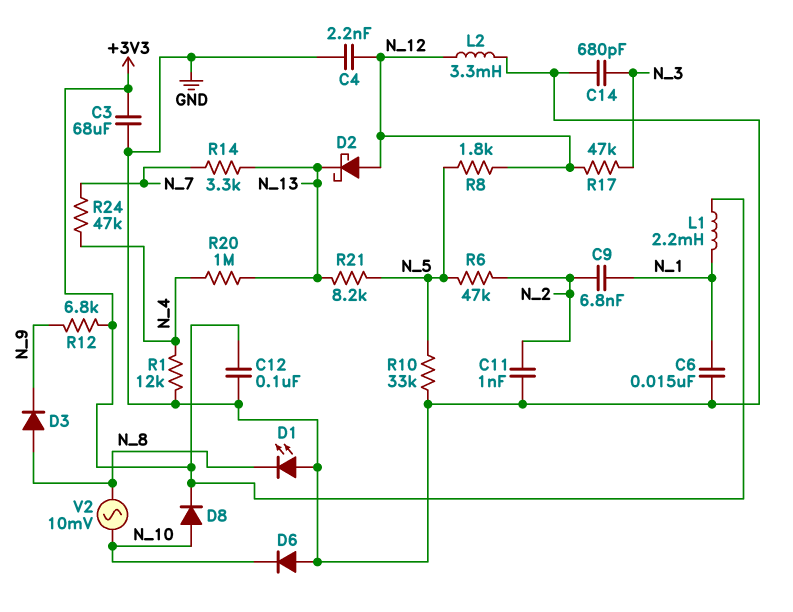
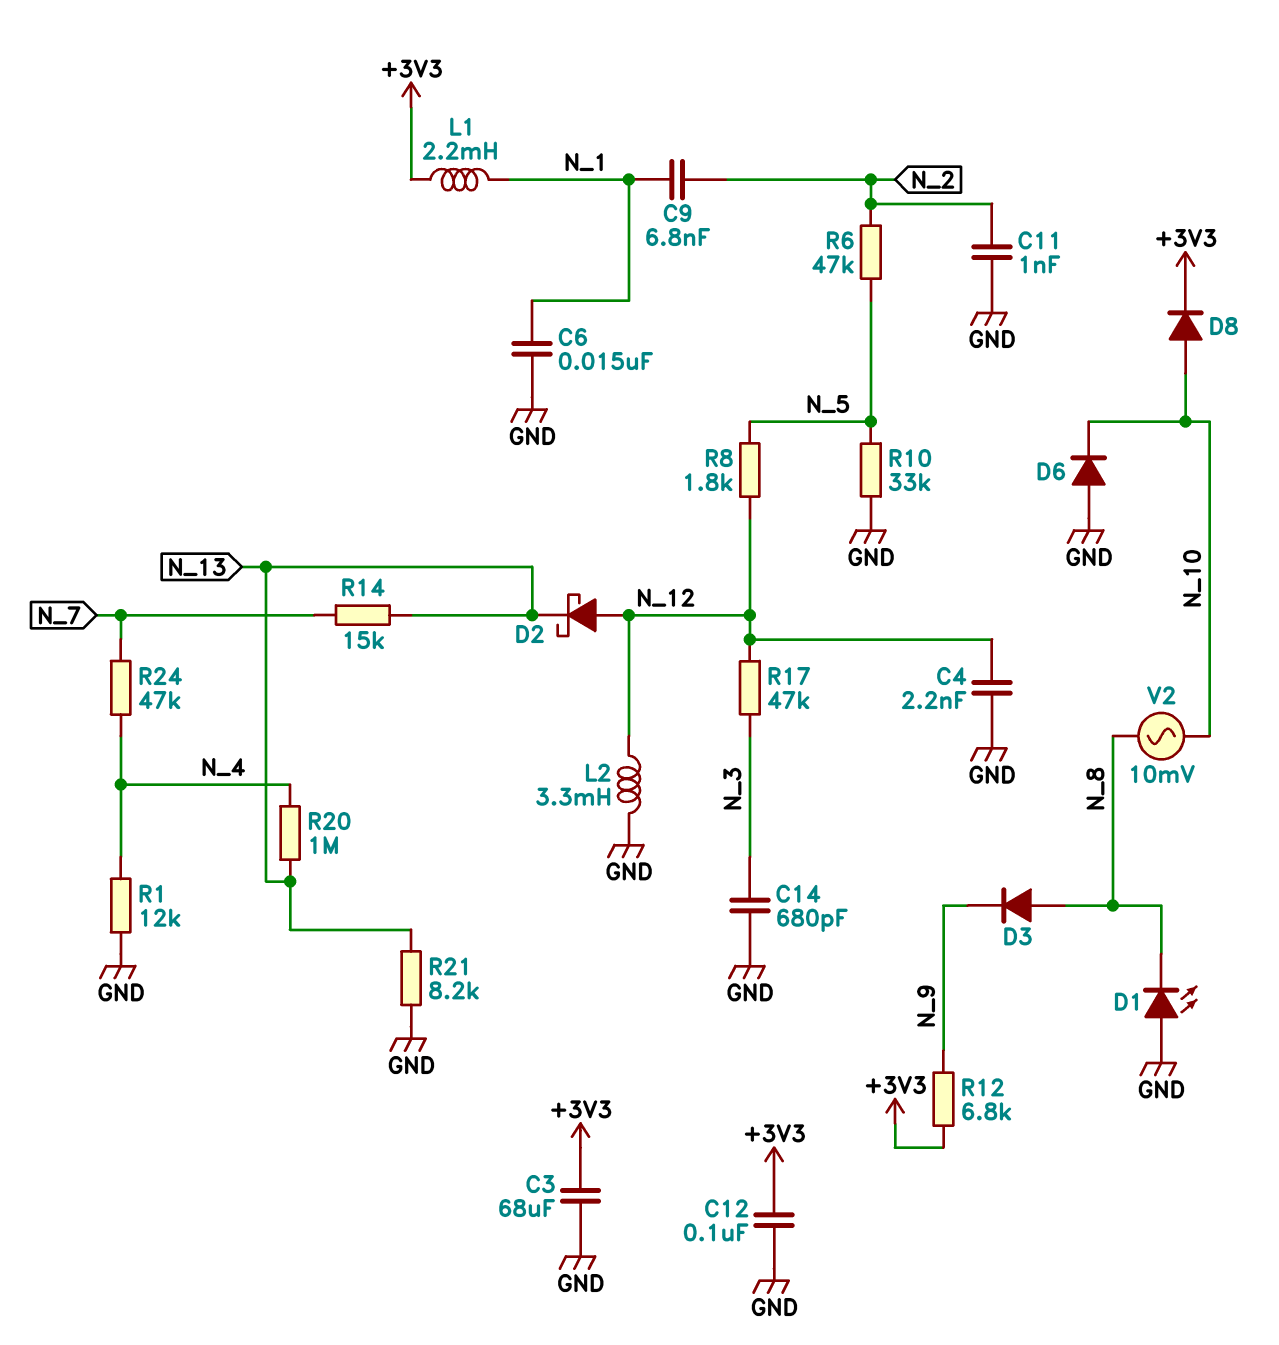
R14: 3.3k (N_7, N_13) -> 15k (N_7, N_13)
R21: 8.2k (N_5, N_13) -> 8.2k (GND, N_13)

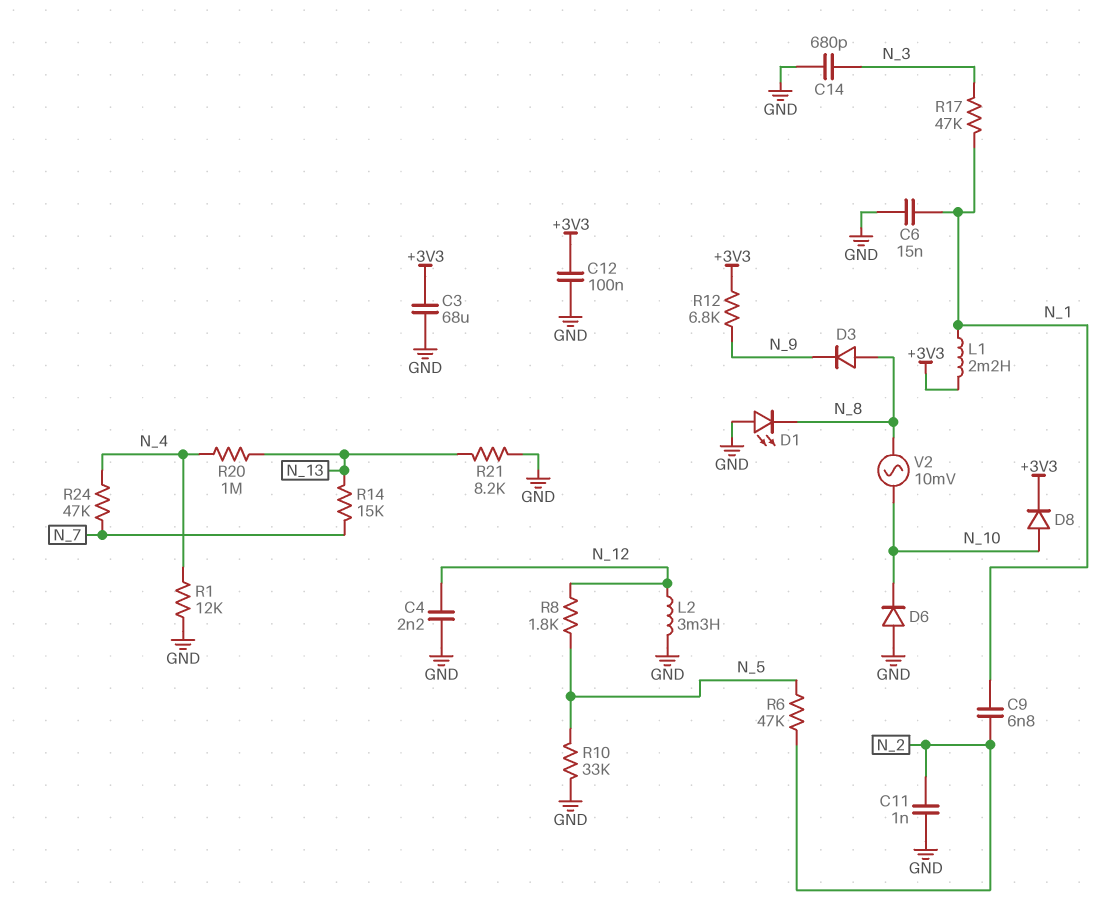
D2: schottky (A N_12, K N_13) -> none
R17: 47k (N_3, N_12) -> 47k (N_1, N_3)

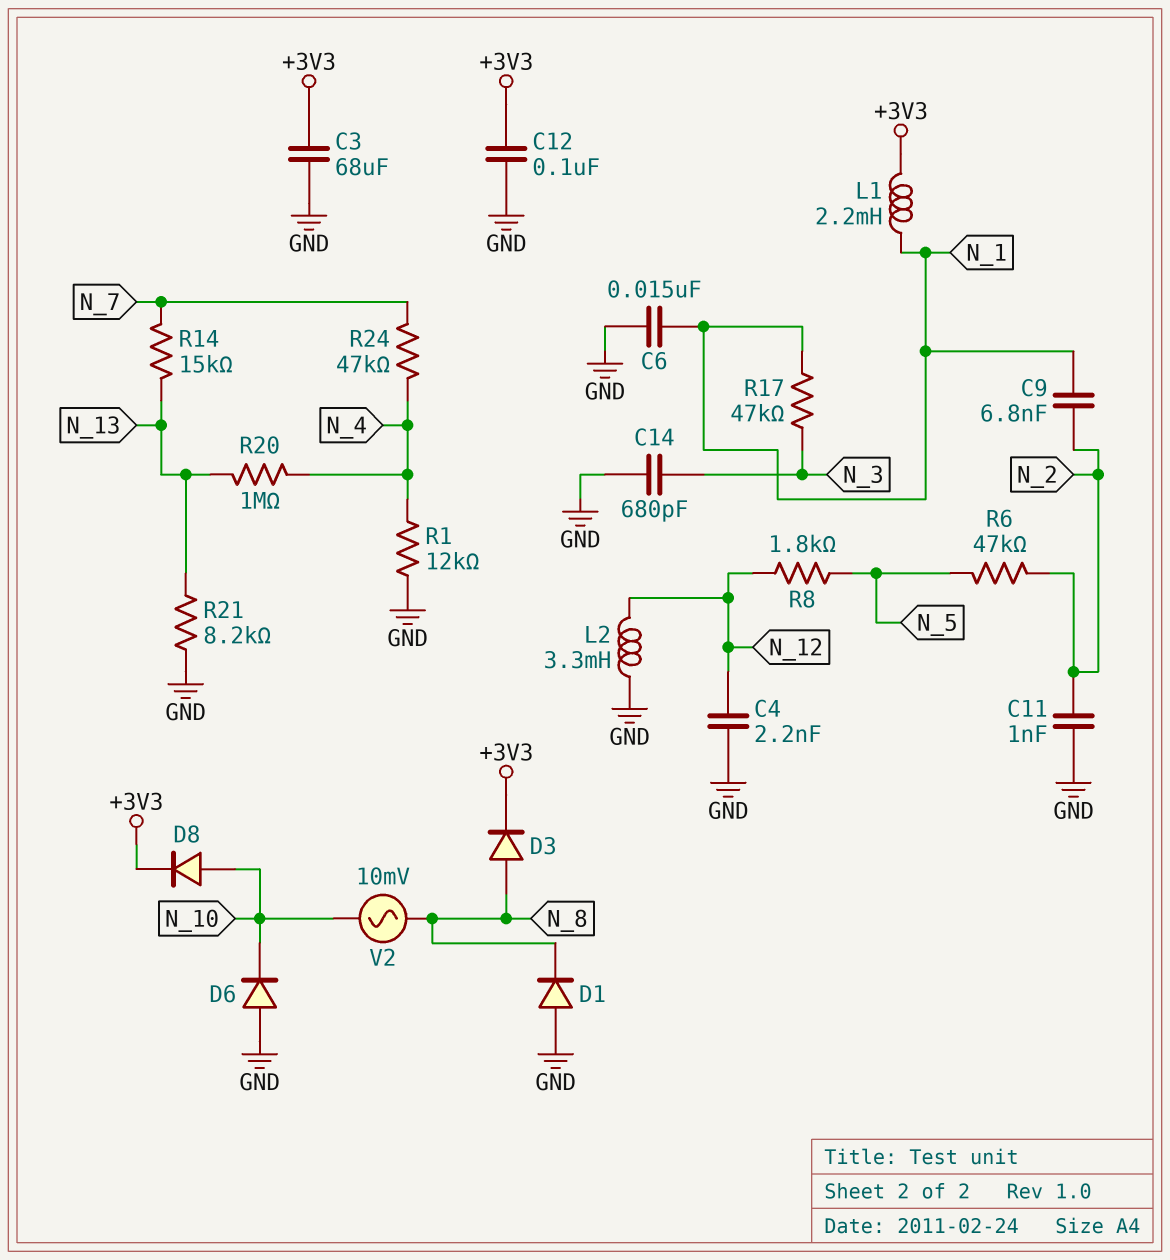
D1: LED (A GND, K N_8) -> diode (A GND, K N_8)
D3: diode (A N_8, K N_9) -> diode (A N_8, K +3V3)
R10: 33k (GND, N_5) -> none
R12: 6.8k (+3V3, N_9) -> none

